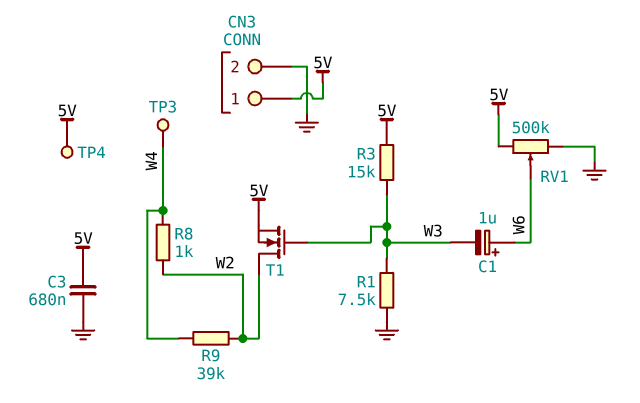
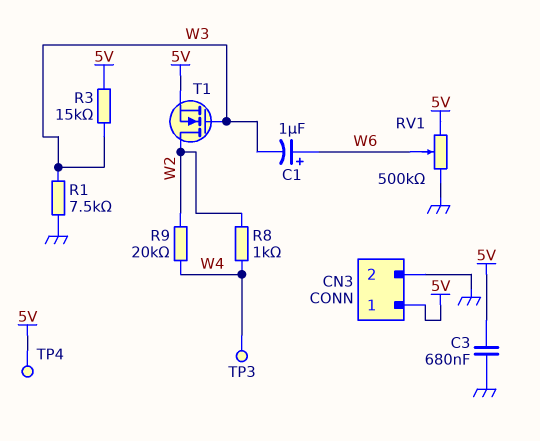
R9: 39k (W2, W4) -> 20k (W2, W4)

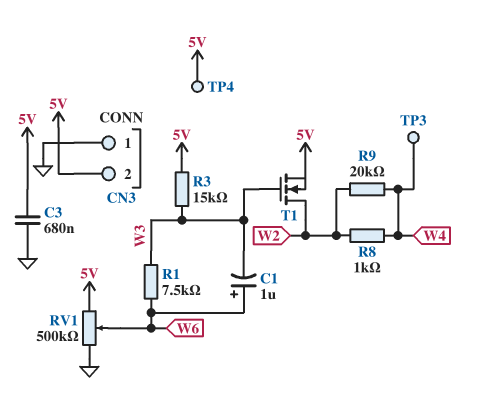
CN3 pin 1: 5V -> GND
CN3 pin 2: GND -> 5V
R1: 7.5k (GND, W3) -> 7.5k (W3, W6)

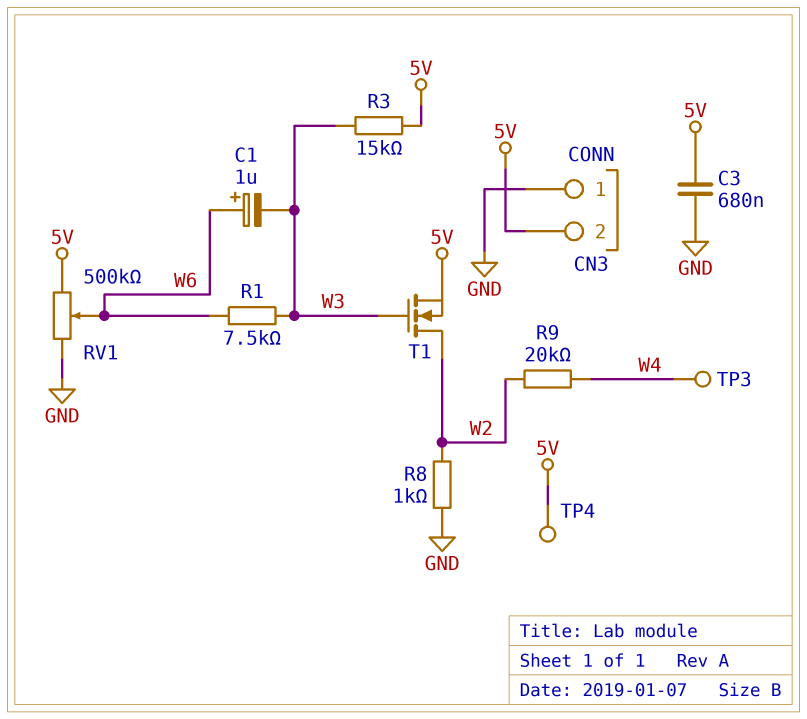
R8: 1k (W2, W4) -> 1k (GND, W2)

